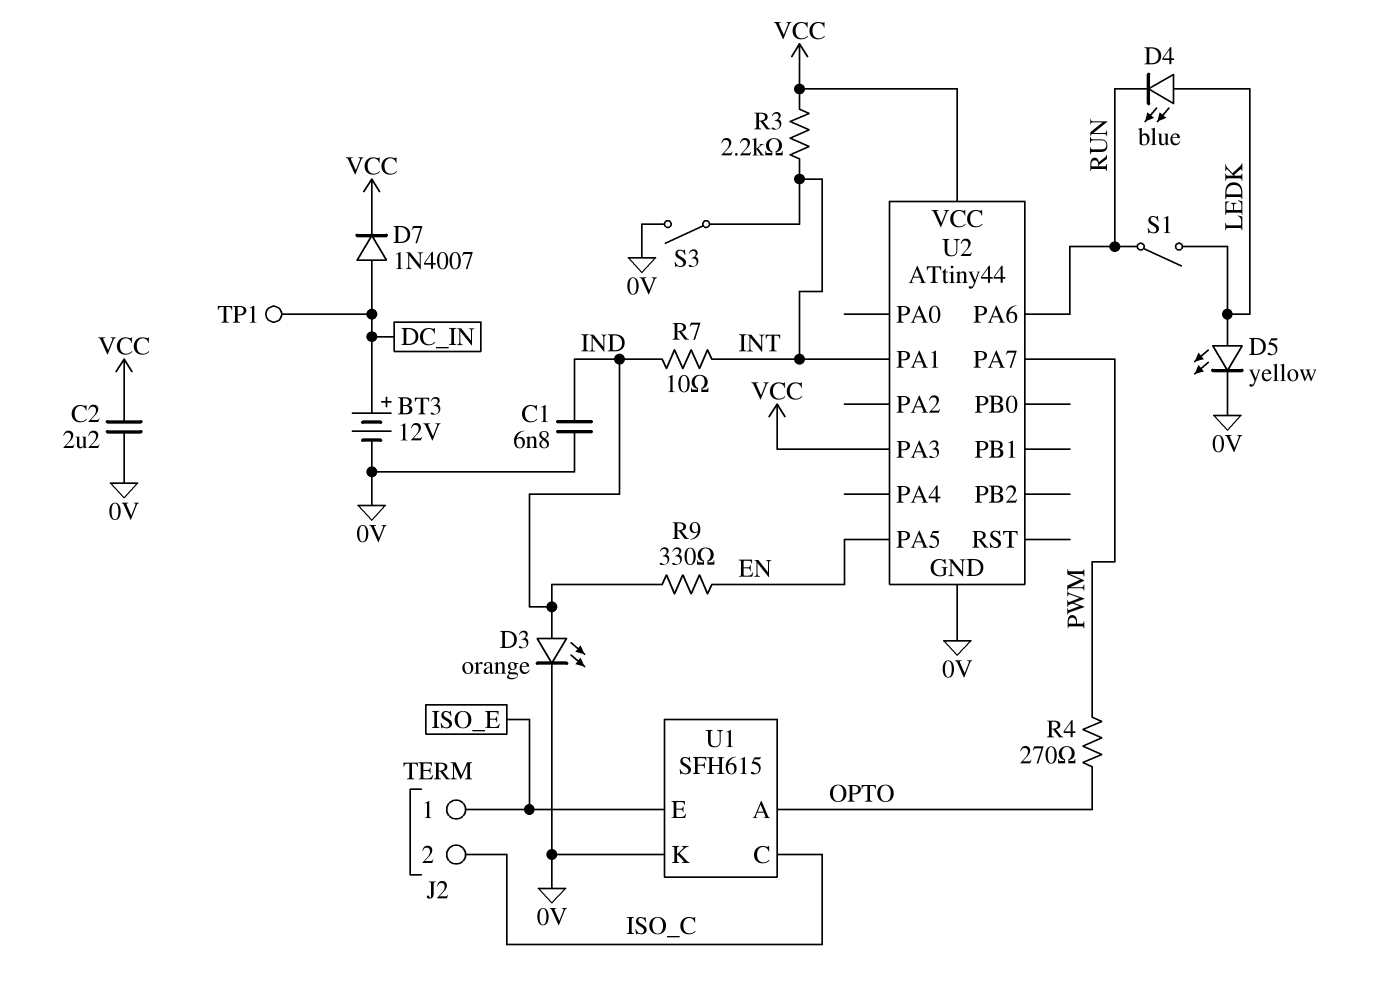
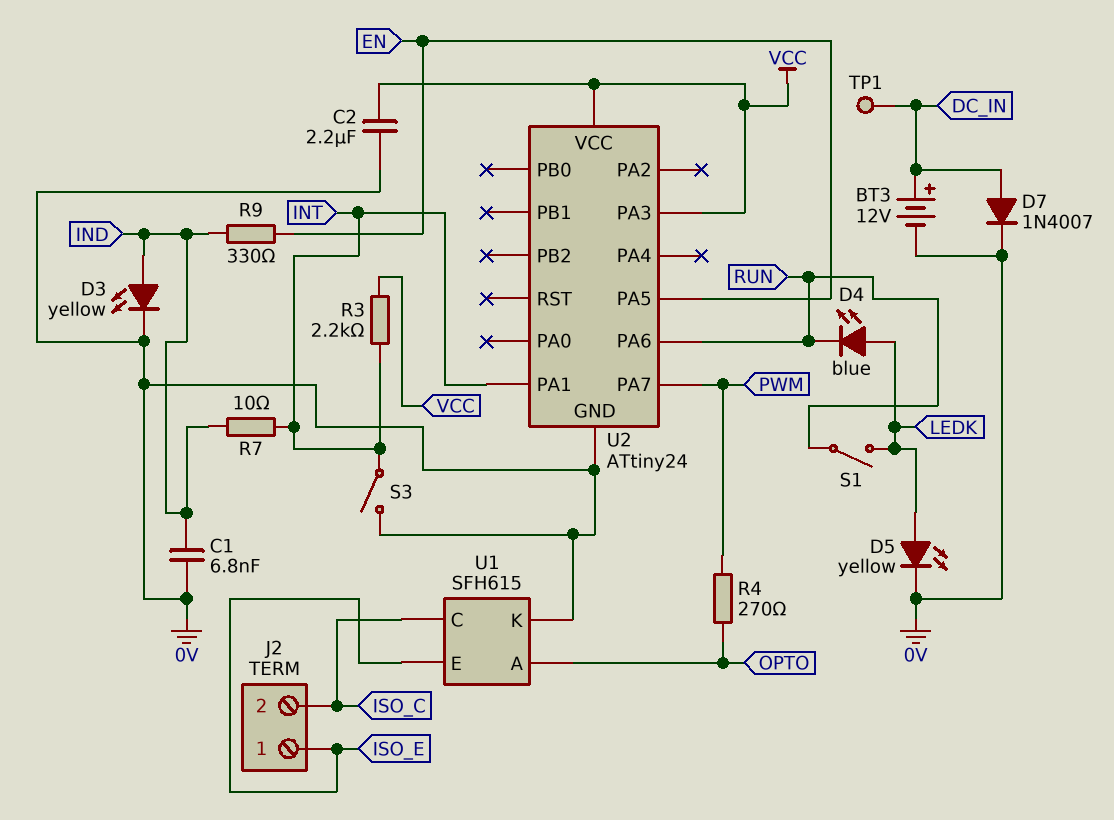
D3: LED orange (A IND, K 0V) -> LED yellow (A IND, K 0V)
D7: diode 1N4007 (A DC_IN, K VCC) -> diode 1N4007 (A DC_IN, K 0V)
U2: ATtiny44 -> ATtiny24

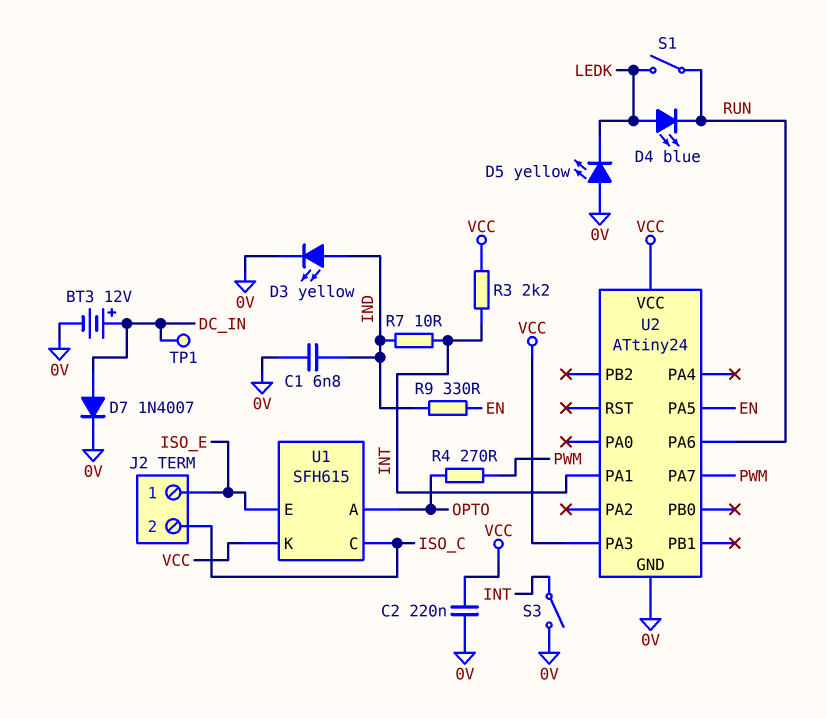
C2: 2.2uF (0V, VCC) -> 220nF (0V, VCC)
D5: LED yellow (A LEDK, K 0V) -> LED yellow (A 0V, K LEDK)
U1 pin K: 0V -> VCC

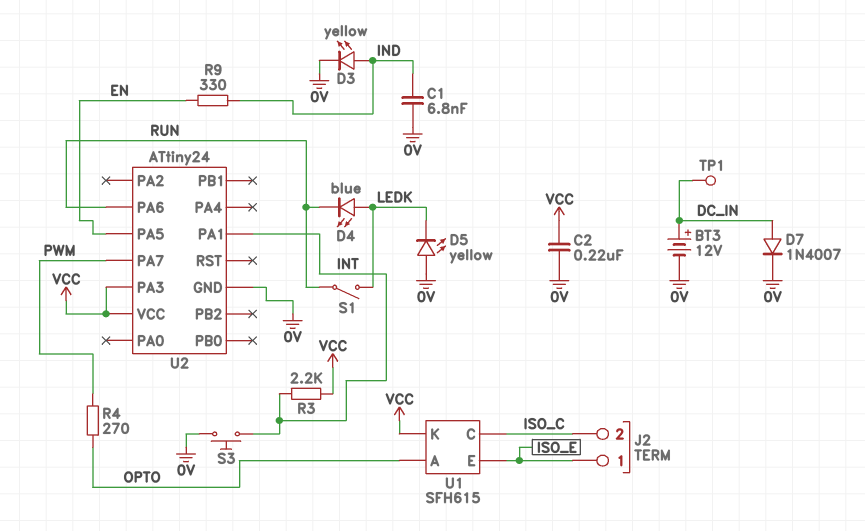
R7: 10 (IND, INT) -> none
S3: switch (0V, INT) -> button (0V, INT)

